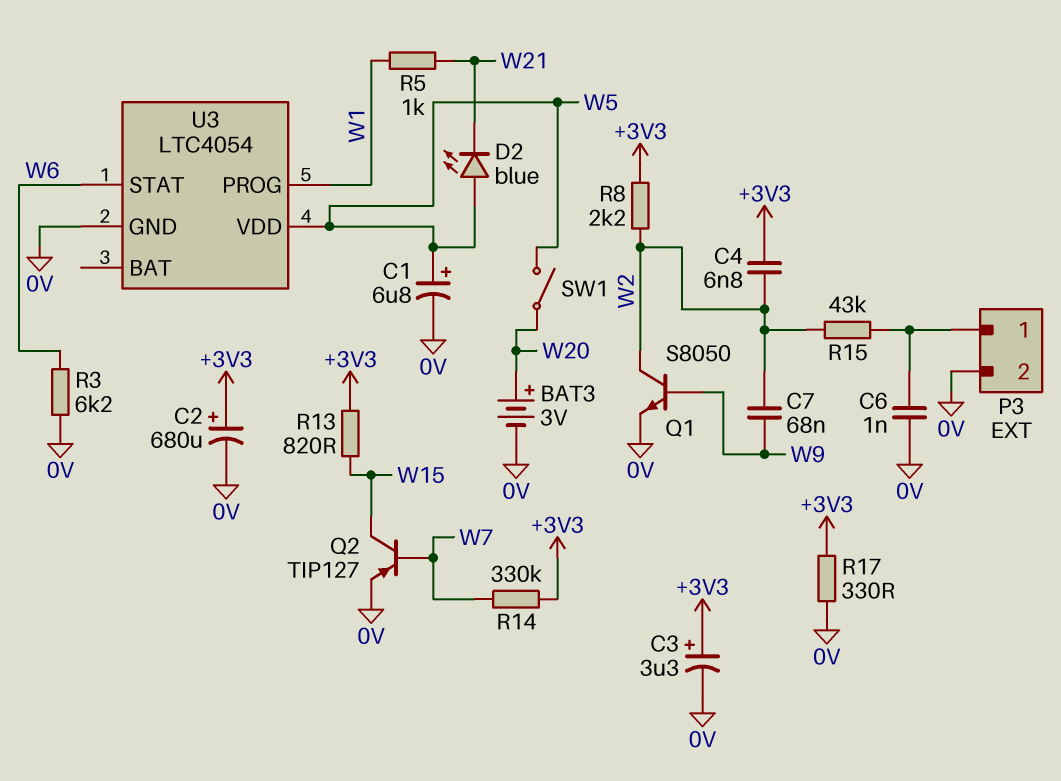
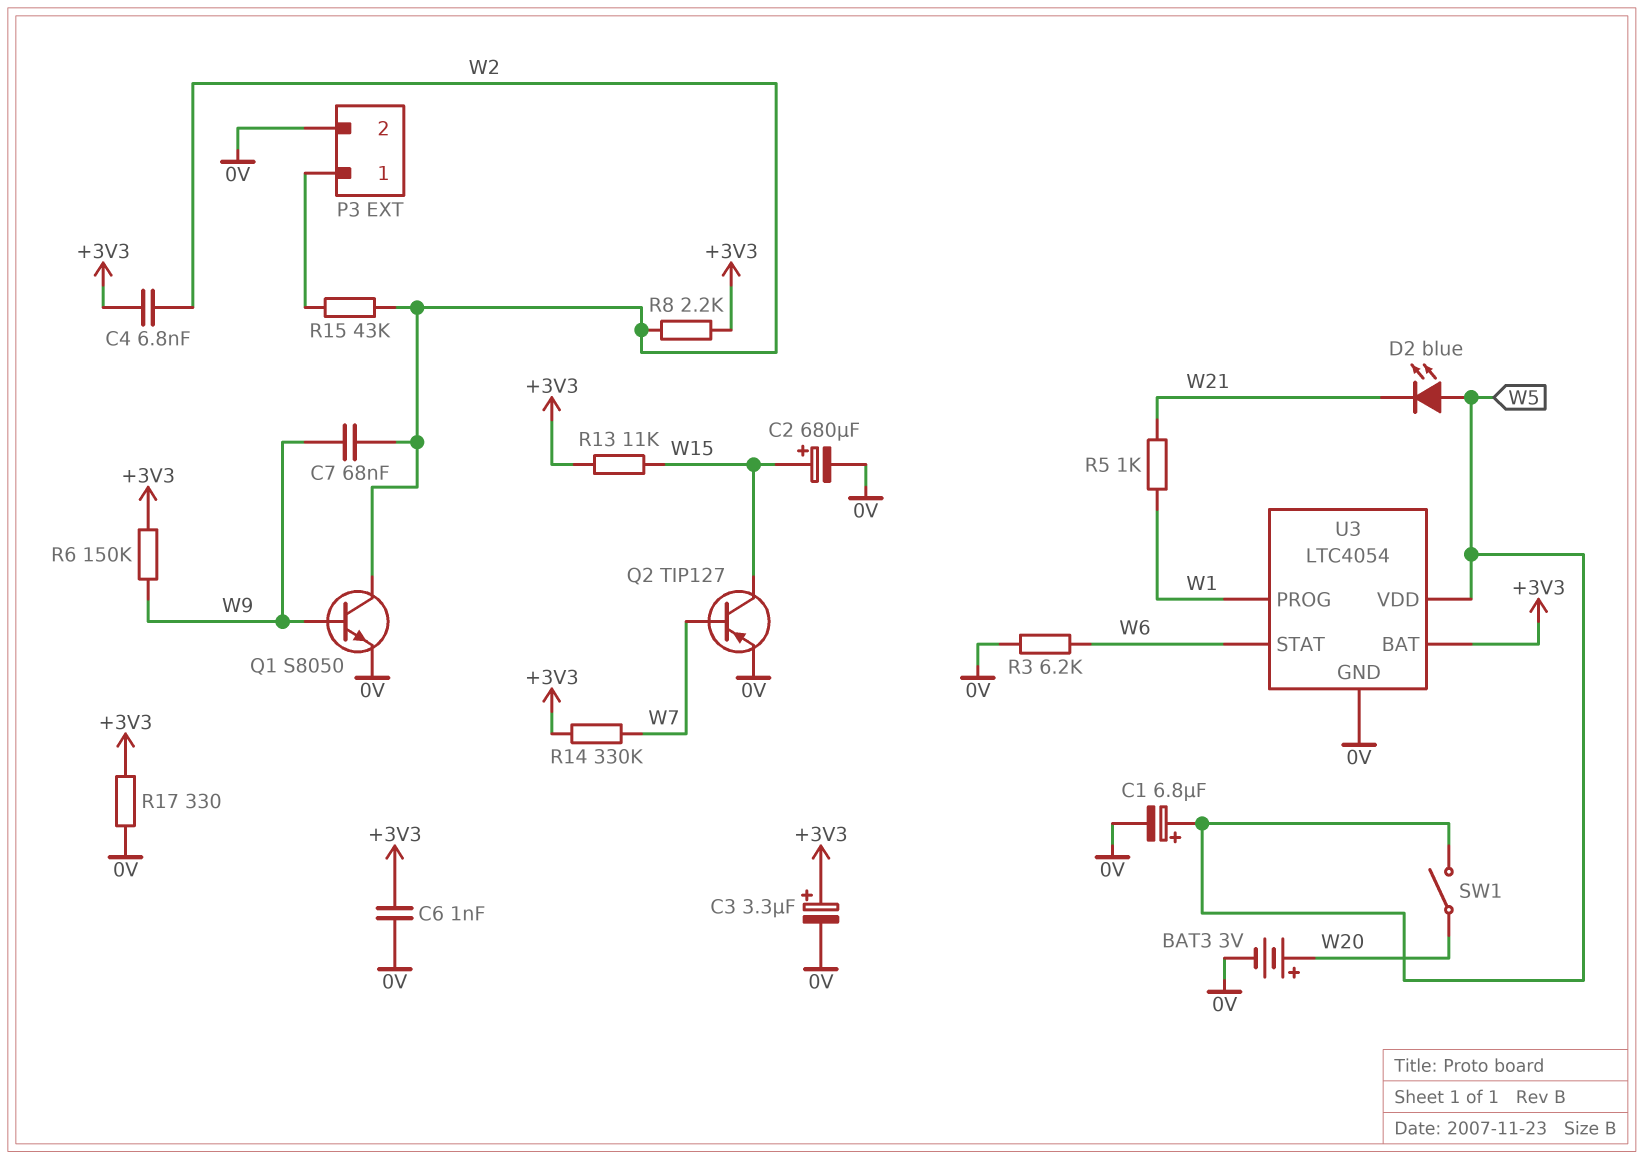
C2: 680uF (plus +3V3, minus 0V) -> 680uF (plus W15, minus 0V)
C6: 1nF (0V, P3/1) -> 1nF (+3V3, 0V)
R6: none -> 150k (+3V3, W9)
R13: 820 (+3V3, W15) -> 11k (+3V3, W15)
U3 pin BAT: none -> +3V3

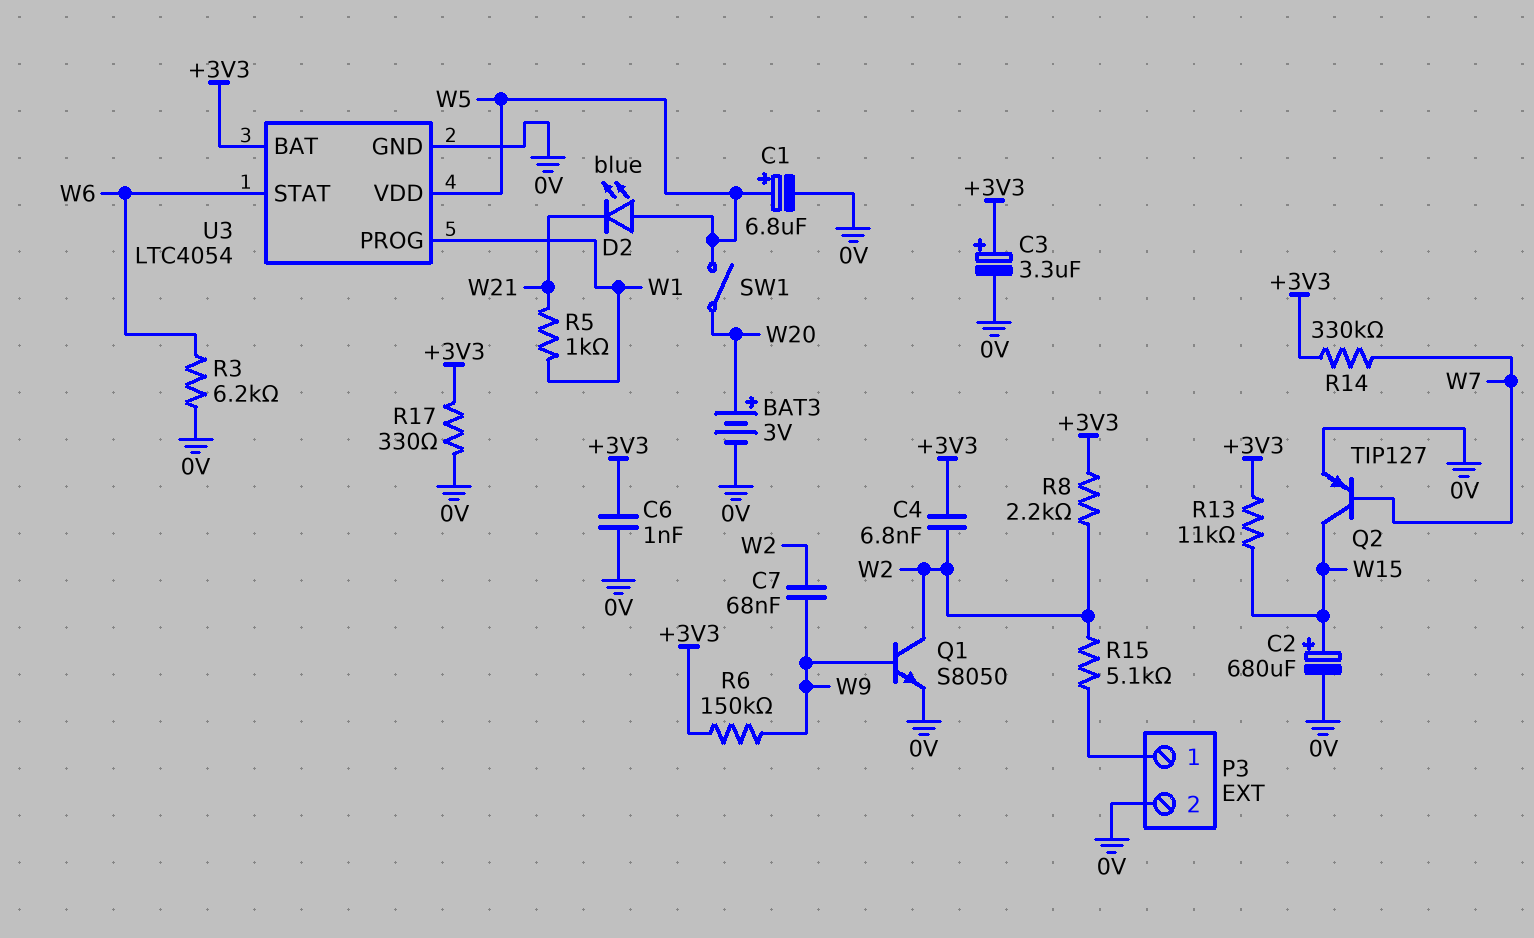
R15: 43k (P3/1, W2) -> 5.1k (P3/1, W2)

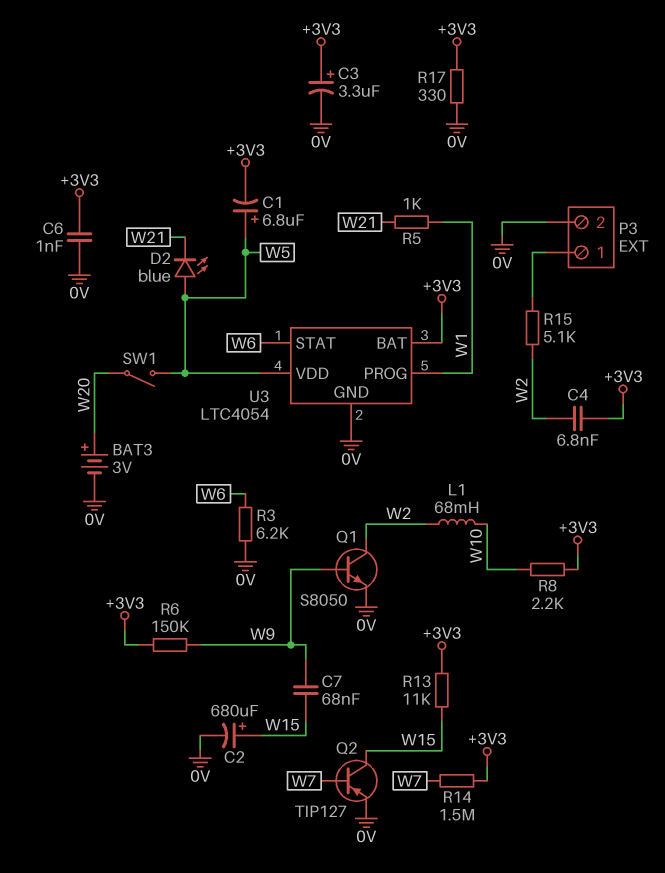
C1: 6.8uF (plus W5, minus 0V) -> 6.8uF (plus W5, minus +3V3)
C7: 68nF (W2, W9) -> 68nF (W9, W15)
L1: none -> 68mH (W2, W10)
R8: 2.2k (+3V3, W2) -> 2.2k (+3V3, W10)
R14: 330k (+3V3, W7) -> 1.5M (+3V3, W7)

